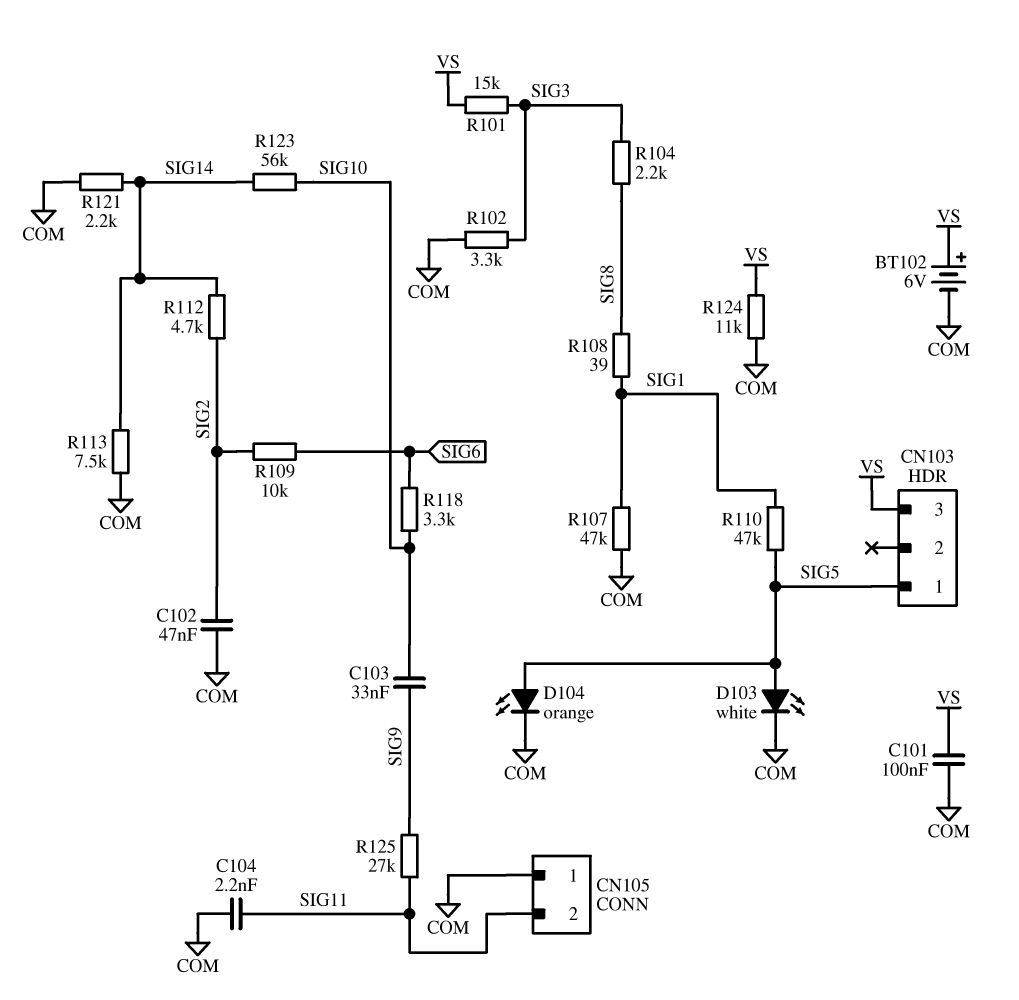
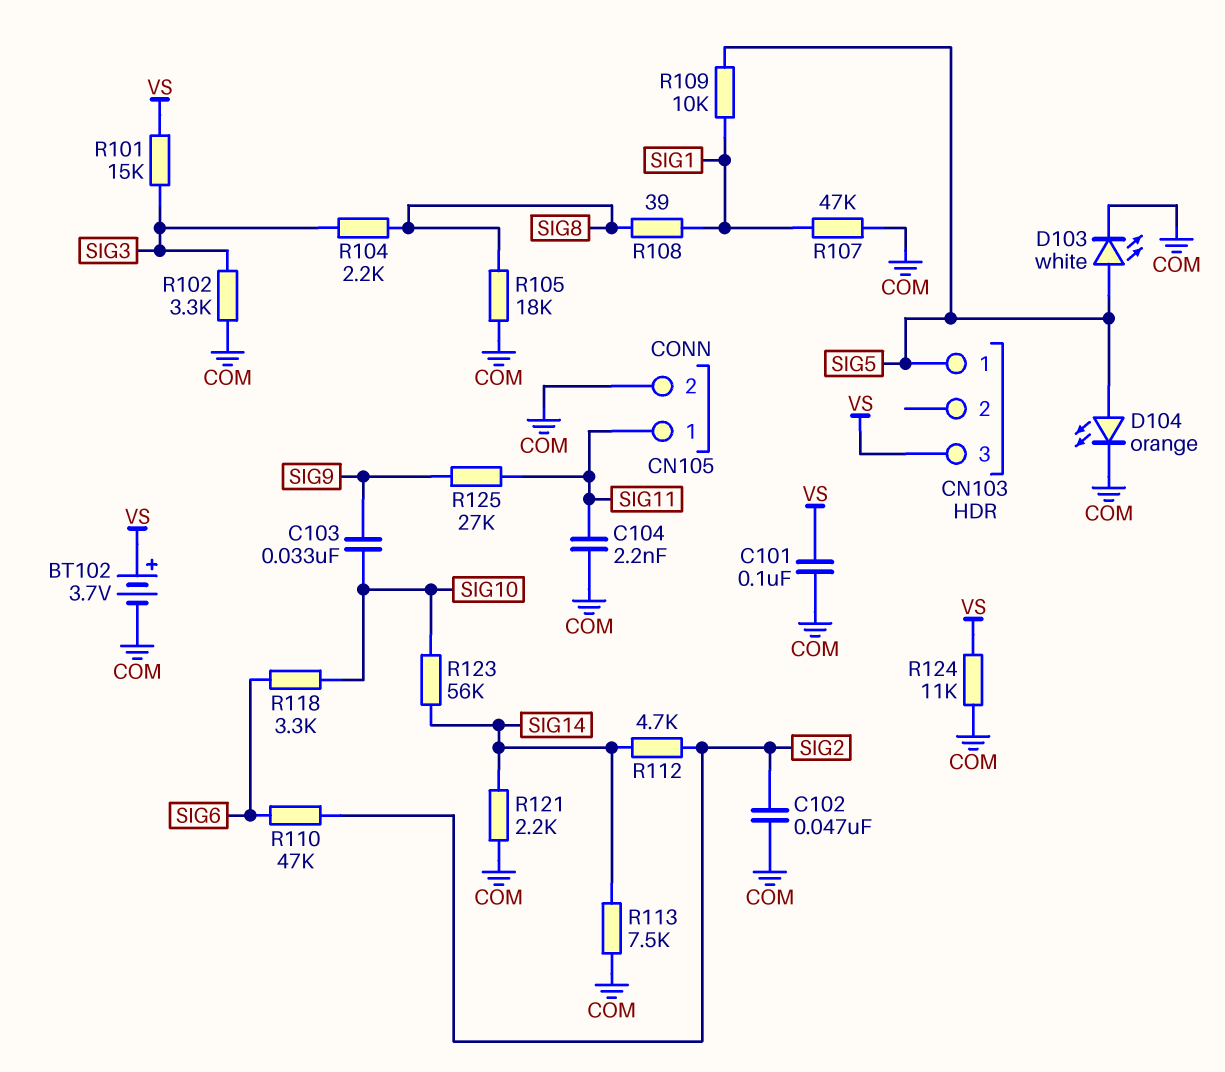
BT102: 6V (plus VS, minus COM) -> 3.7V (plus VS, minus COM)
CN105 pin 1: COM -> SIG11
CN105 pin 2: SIG11 -> COM
R105: none -> 18k (COM, SIG8)
R109: 10k (SIG2, SIG6) -> 10k (SIG1, SIG5)
R110: 47k (SIG1, SIG5) -> 47k (SIG2, SIG6)

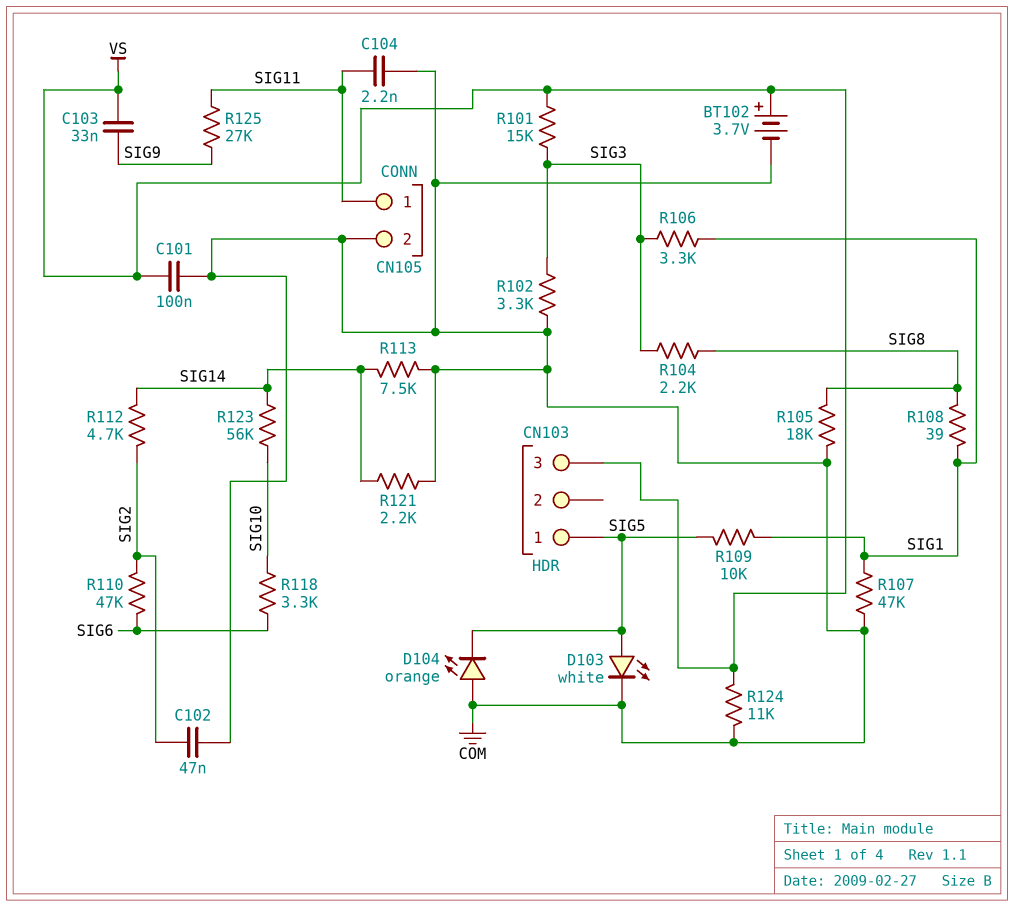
C103: 33nF (SIG9, SIG10) -> 33nF (SIG9, VS)
D104: LED orange (A SIG5, K COM) -> LED orange (A COM, K SIG5)
R106: none -> 3.3k (SIG1, SIG3)

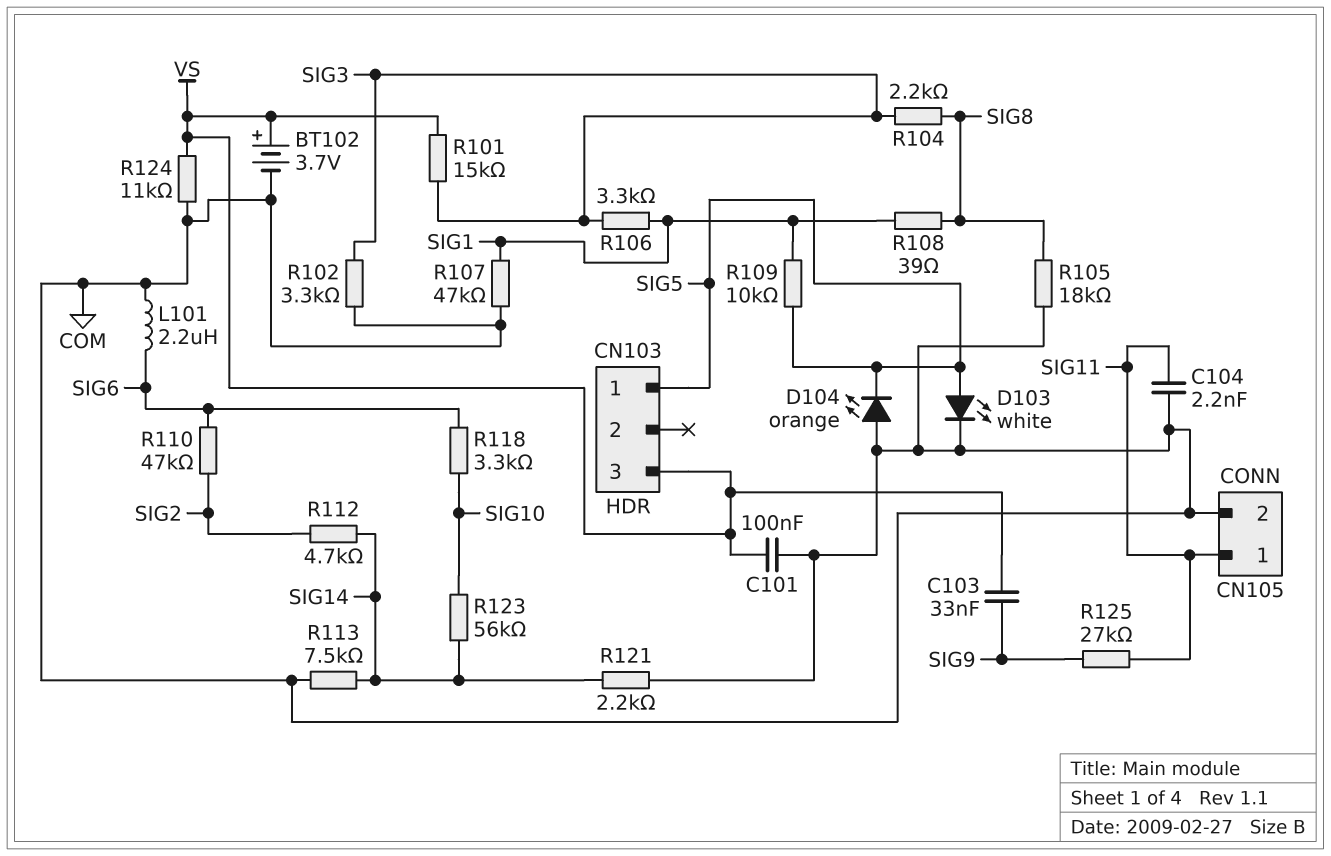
C102: 47nF (COM, SIG2) -> none
L101: none -> 2.2uH (COM, SIG6)

